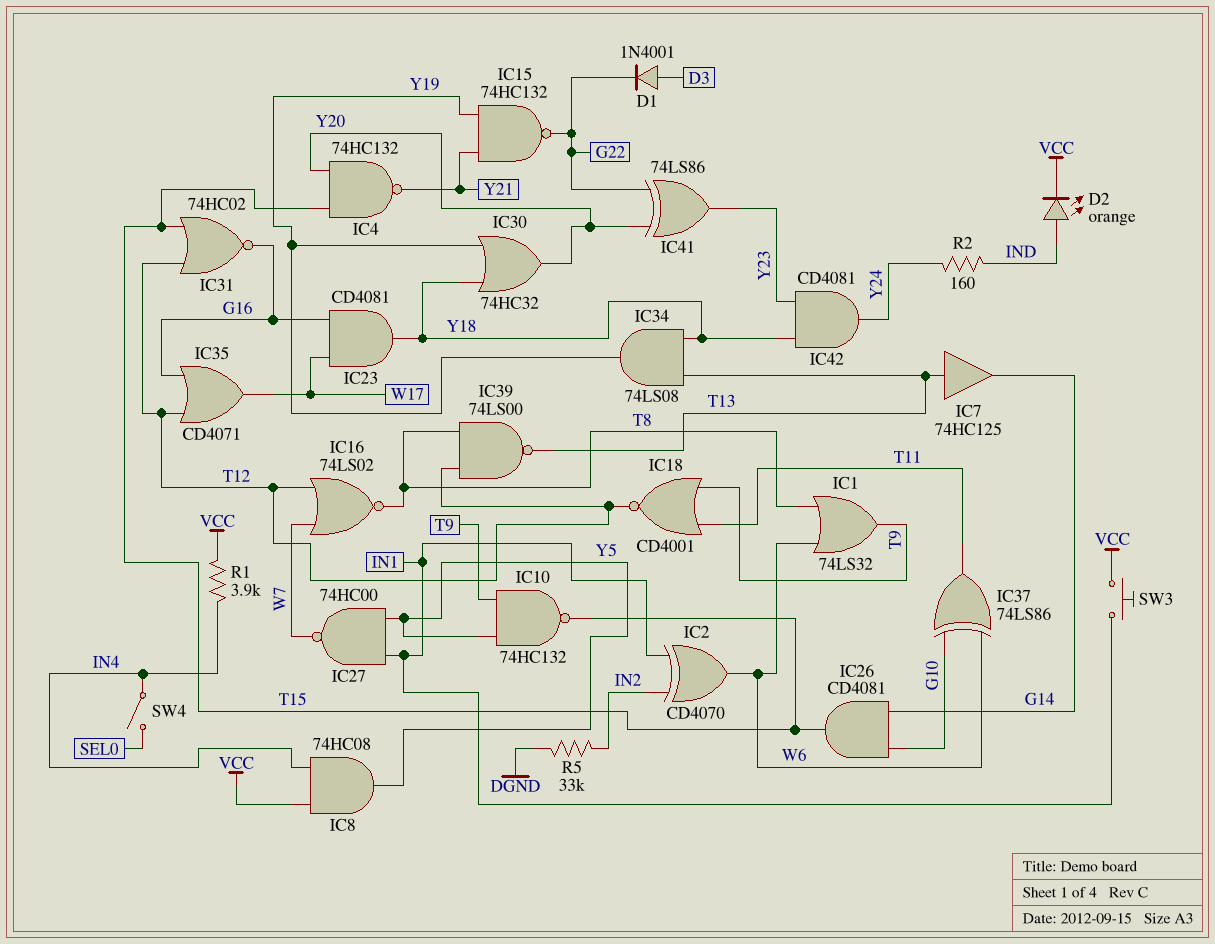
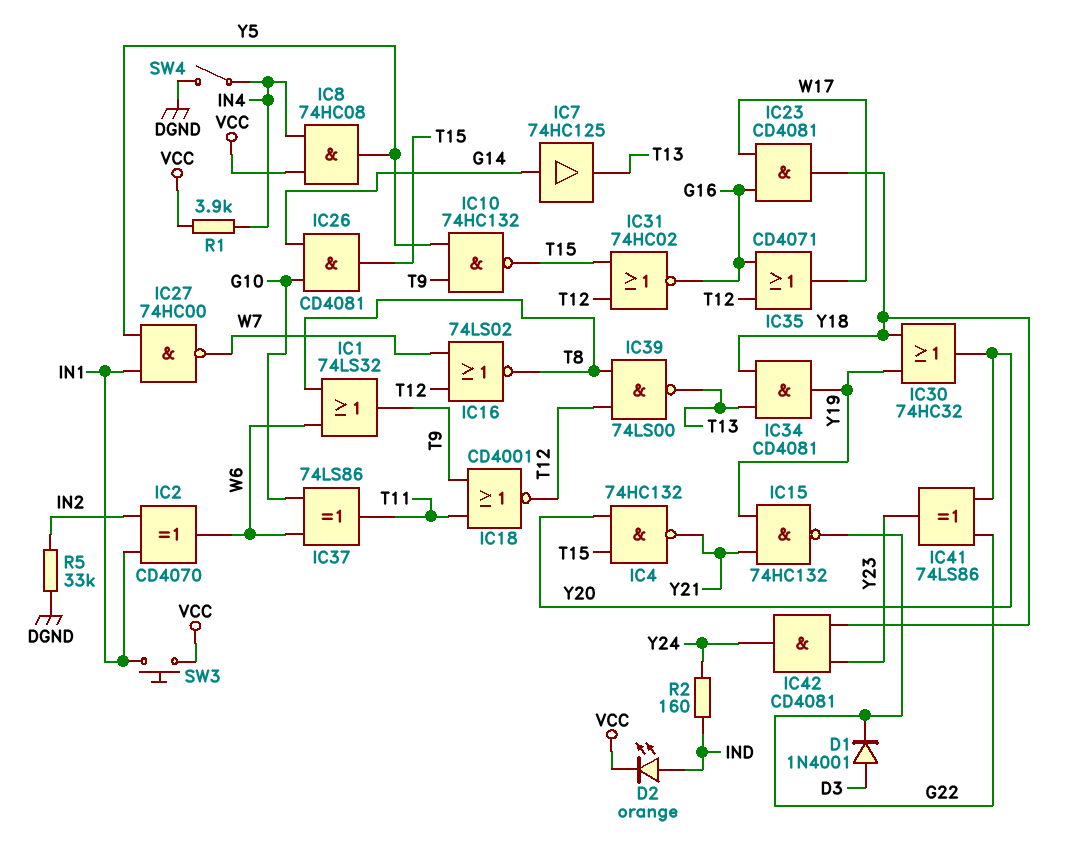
IC7: buffer 74HC125 (in T13, out G14) -> buffer 74HC125 (in G14, out T13)
IC34: AND 74LS08 (in T13, in Y18, out Y19) -> AND CD4081 (in T13, in Y18, out Y19)
SW4: switch (IN4, SEL0) -> switch (DGND, IN4)

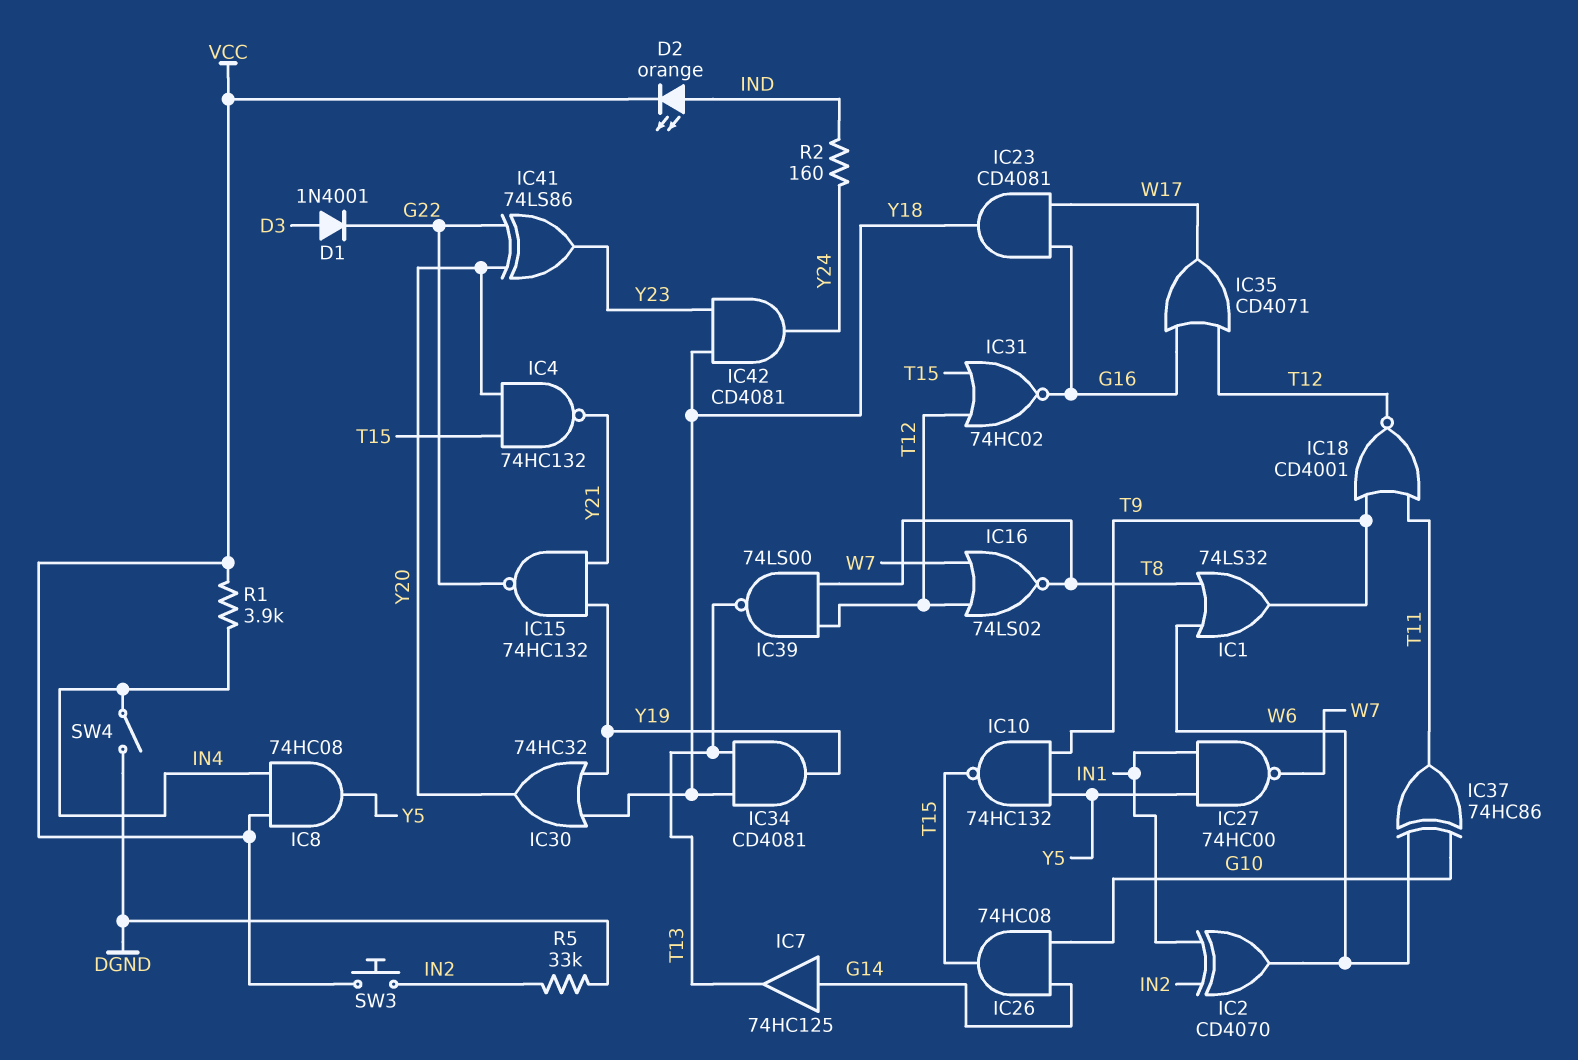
IC26: AND CD4081 (in G10, in G14, out T15) -> AND 74HC08 (in G10, in G14, out T15)
IC37: XOR 74LS86 (in G10, in W6, out T11) -> XOR 74HC86 (in G10, in W6, out T11)
SW3: button (IN1, VCC) -> button (IN2, VCC)

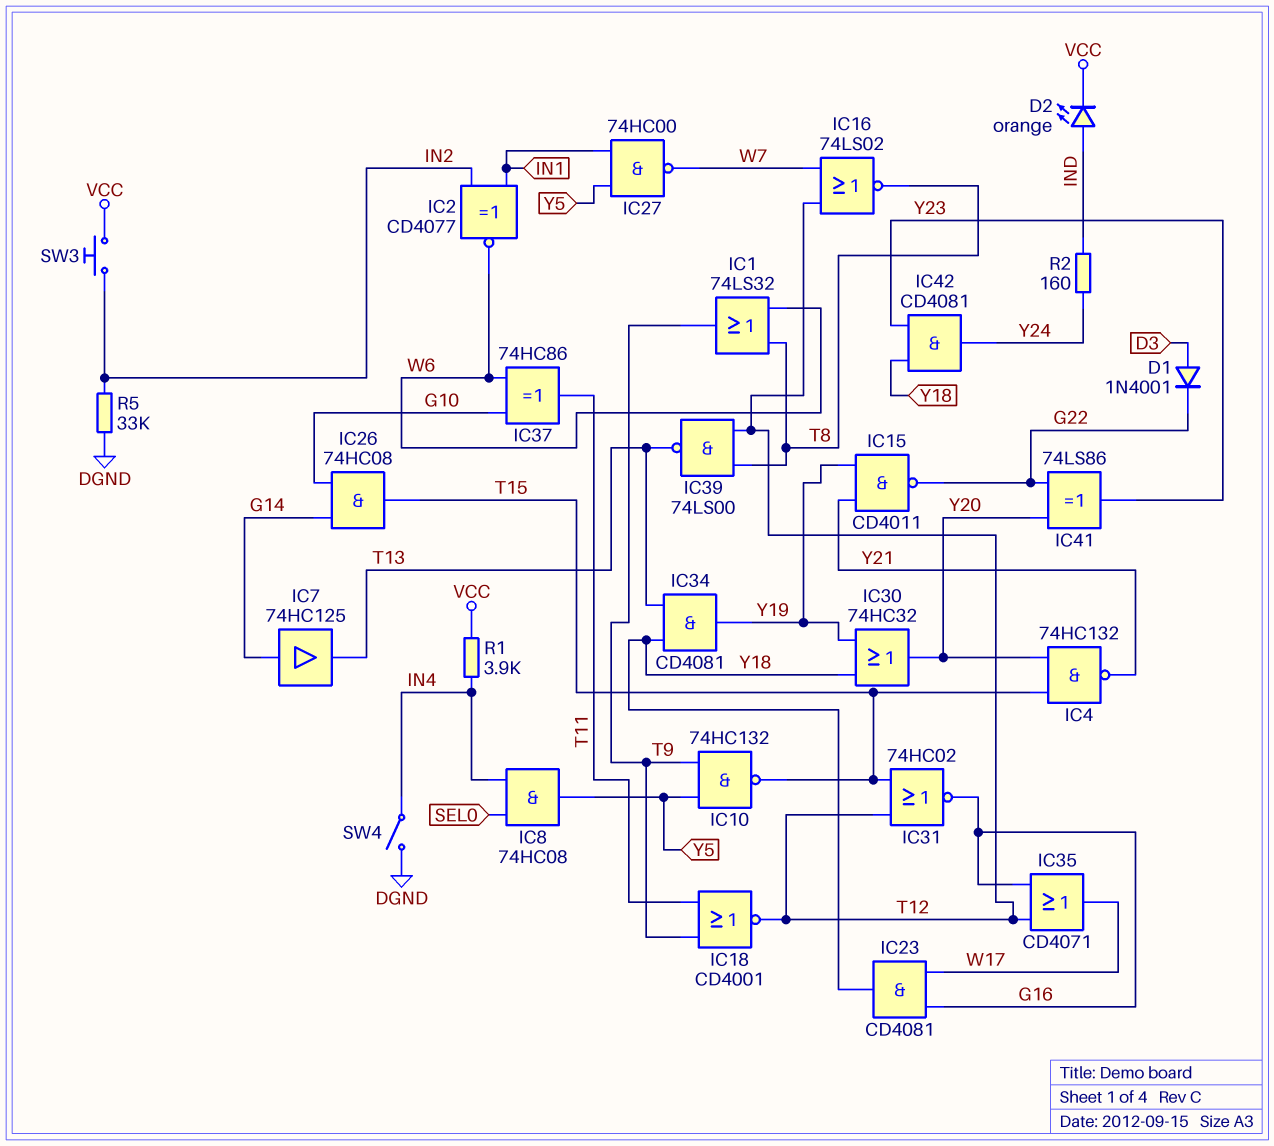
IC2: XOR CD4070 (in IN1, in IN2, out W6) -> XNOR CD4077 (in IN1, in IN2, out W6)
IC8: AND 74HC08 (in IN4, in VCC, out Y5) -> AND 74HC08 (in IN4, in SEL0, out Y5)
IC15: NAND 74HC132 (in Y19, in Y21, out G22) -> NAND CD4011 (in Y19, in Y21, out G22)

